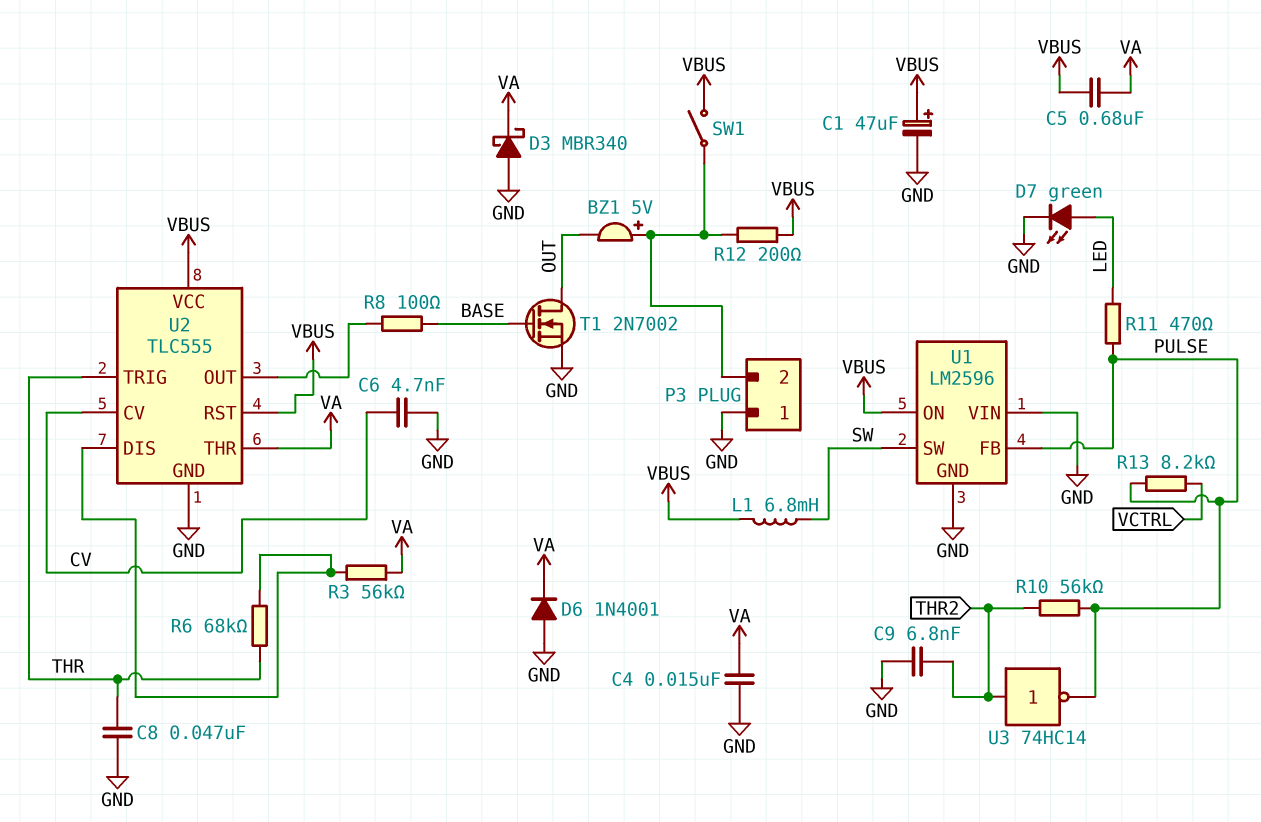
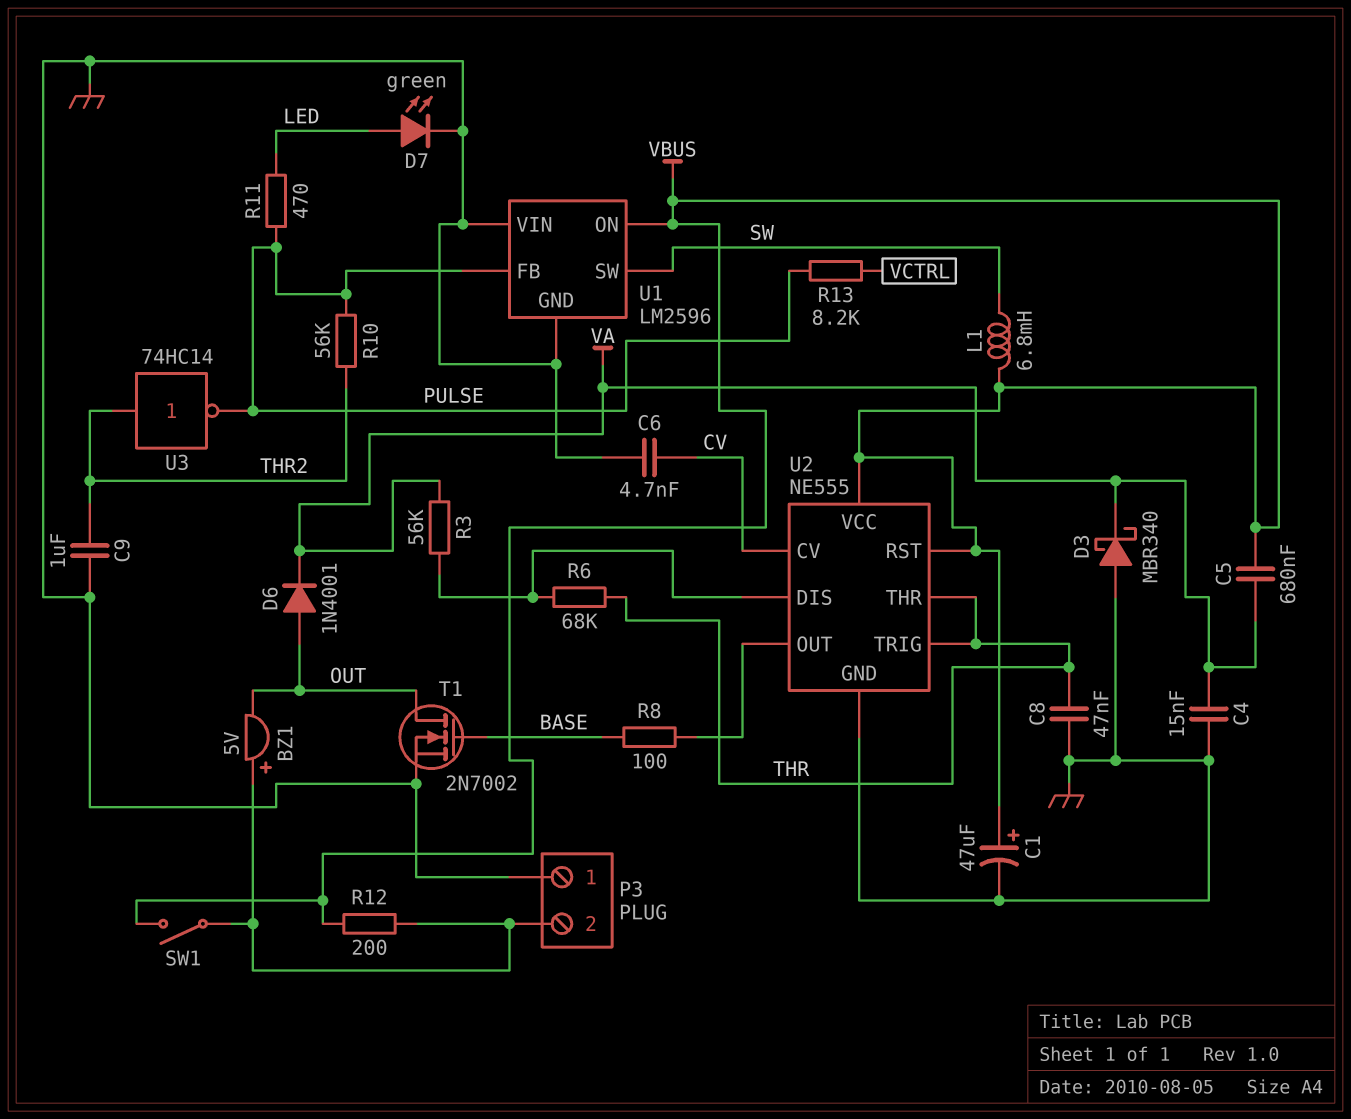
C9: 6.8nF (GND, THR2) -> 1uF (GND, THR2)
D6: diode 1N4001 (A GND, K VA) -> diode 1N4001 (A OUT, K VA)
U2: TLC555 -> NE555
U2 pin THR: VA -> THR

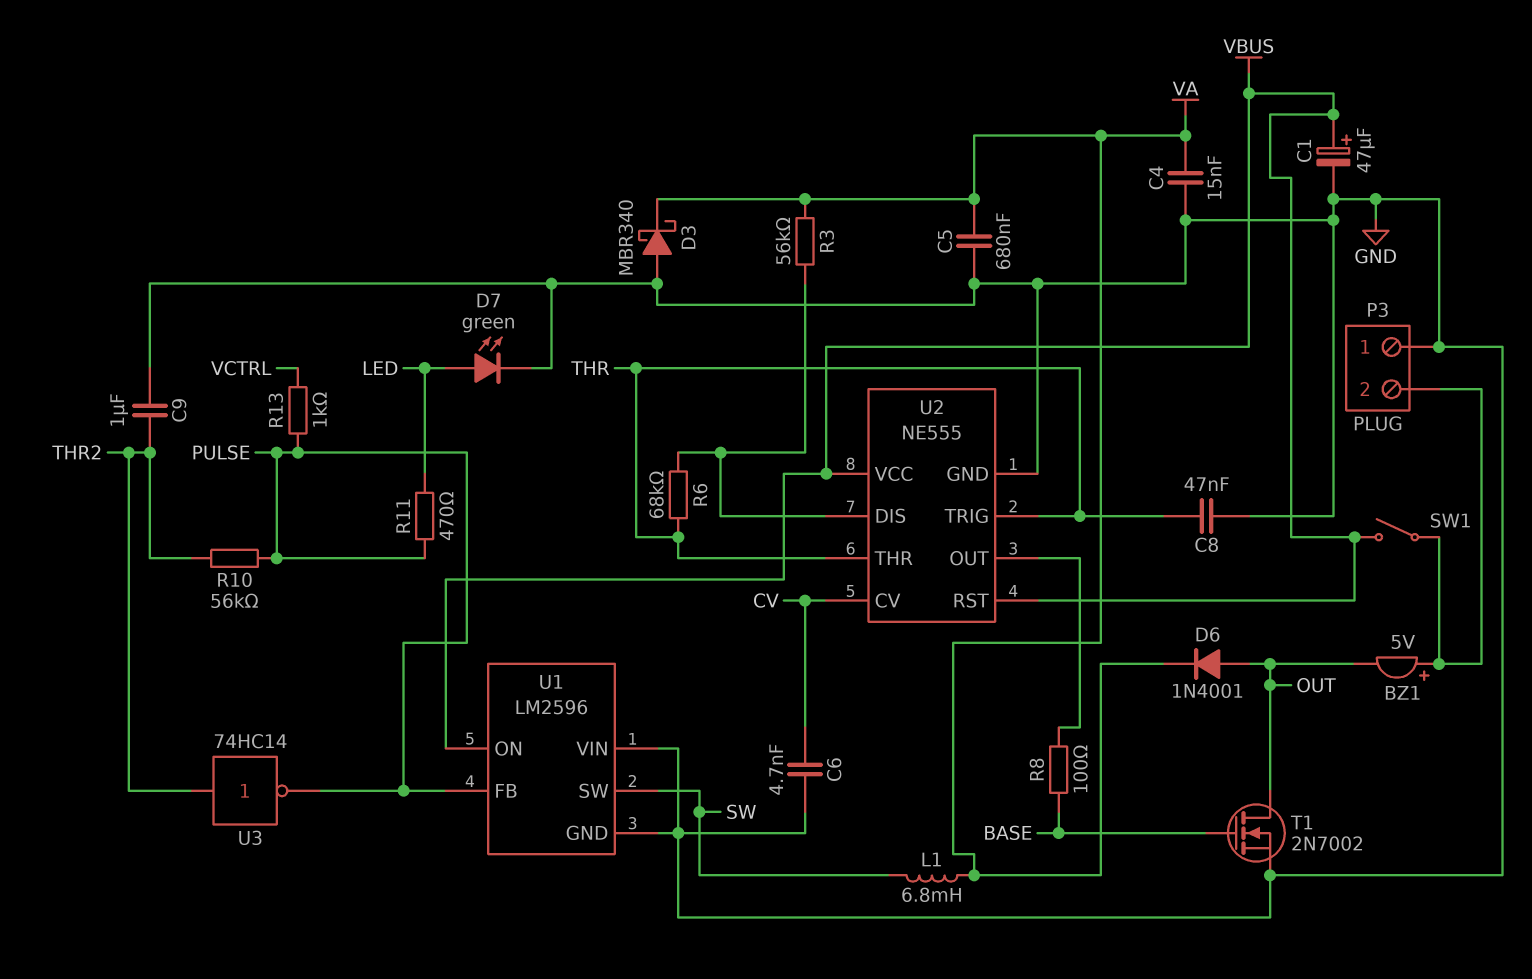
C5: 680nF (VA, VBUS) -> 680nF (GND, VA)
L1: 6.8mH (SW, VBUS) -> 6.8mH (SW, VA)
R12: 200 (P3/2, VBUS) -> none
R13: 8.2k (PULSE, VCTRL) -> 1k (PULSE, VCTRL)

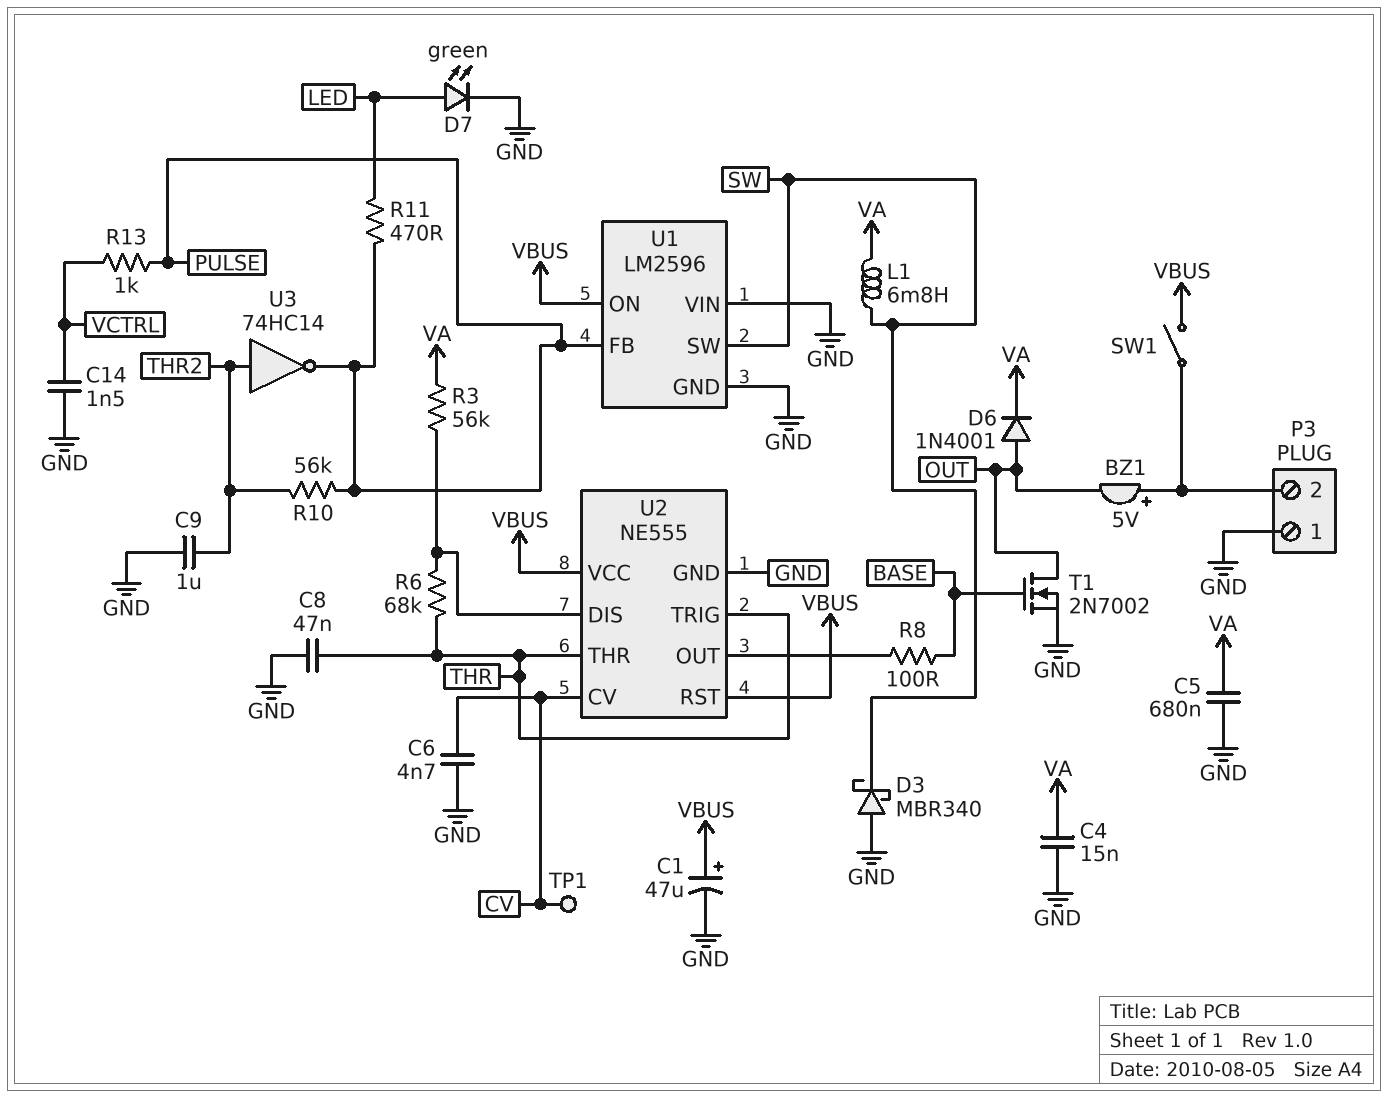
C14: none -> 1.5nF (GND, VCTRL)
D3: schottky MBR340 (A GND, K VA) -> schottky MBR340 (A GND, K SW)
TP1: none -> test point (CV)

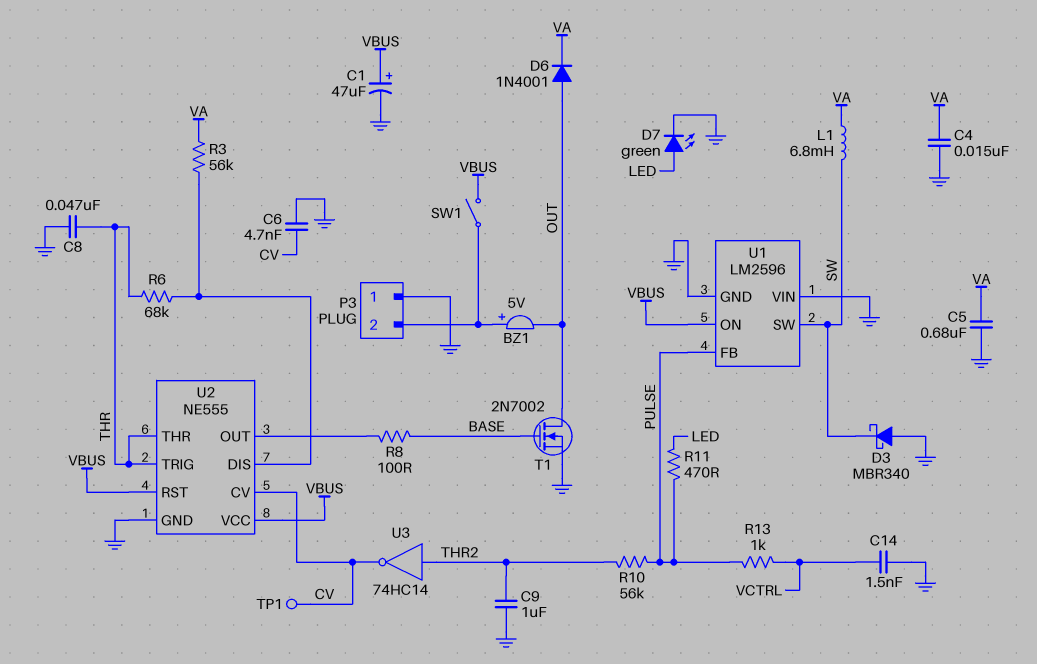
U3: NOT 74HC14 (in THR2, out PULSE) -> NOT 74HC14 (in THR2, out CV)

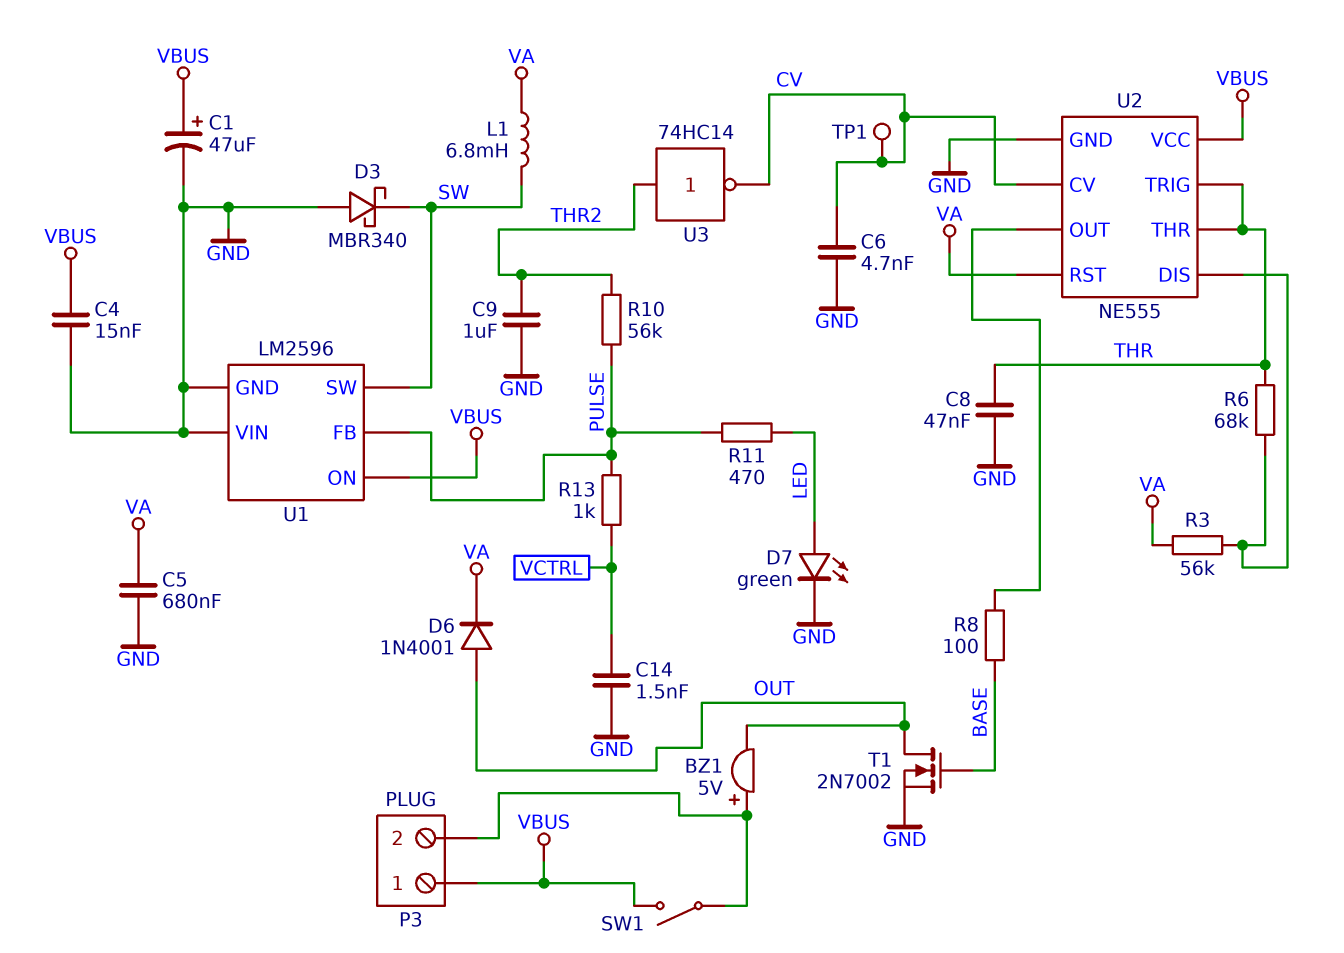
C4: 15nF (GND, VA) -> 15nF (GND, VBUS)
P3 pin 1: GND -> VBUS
U2 pin RST: VBUS -> VA

